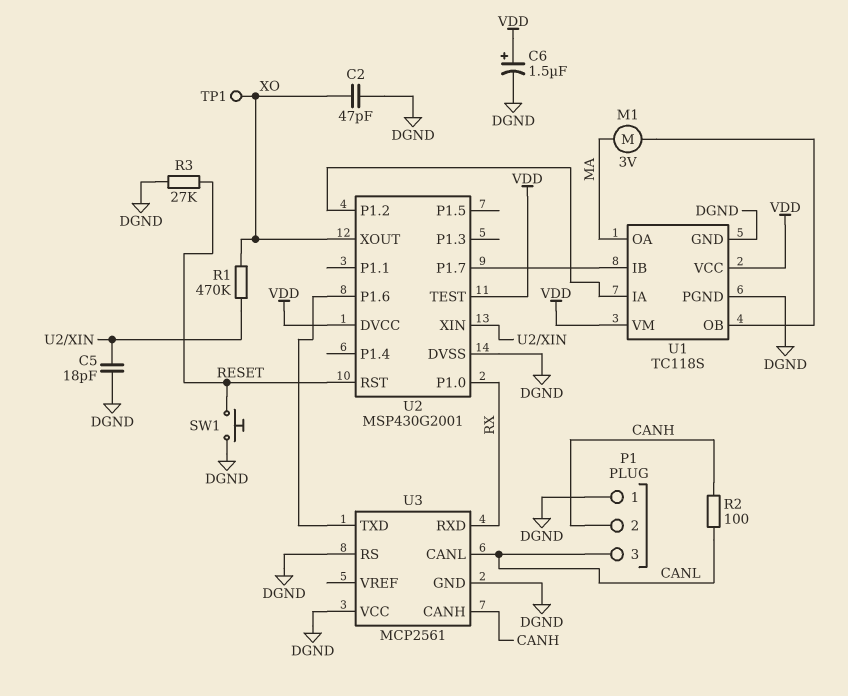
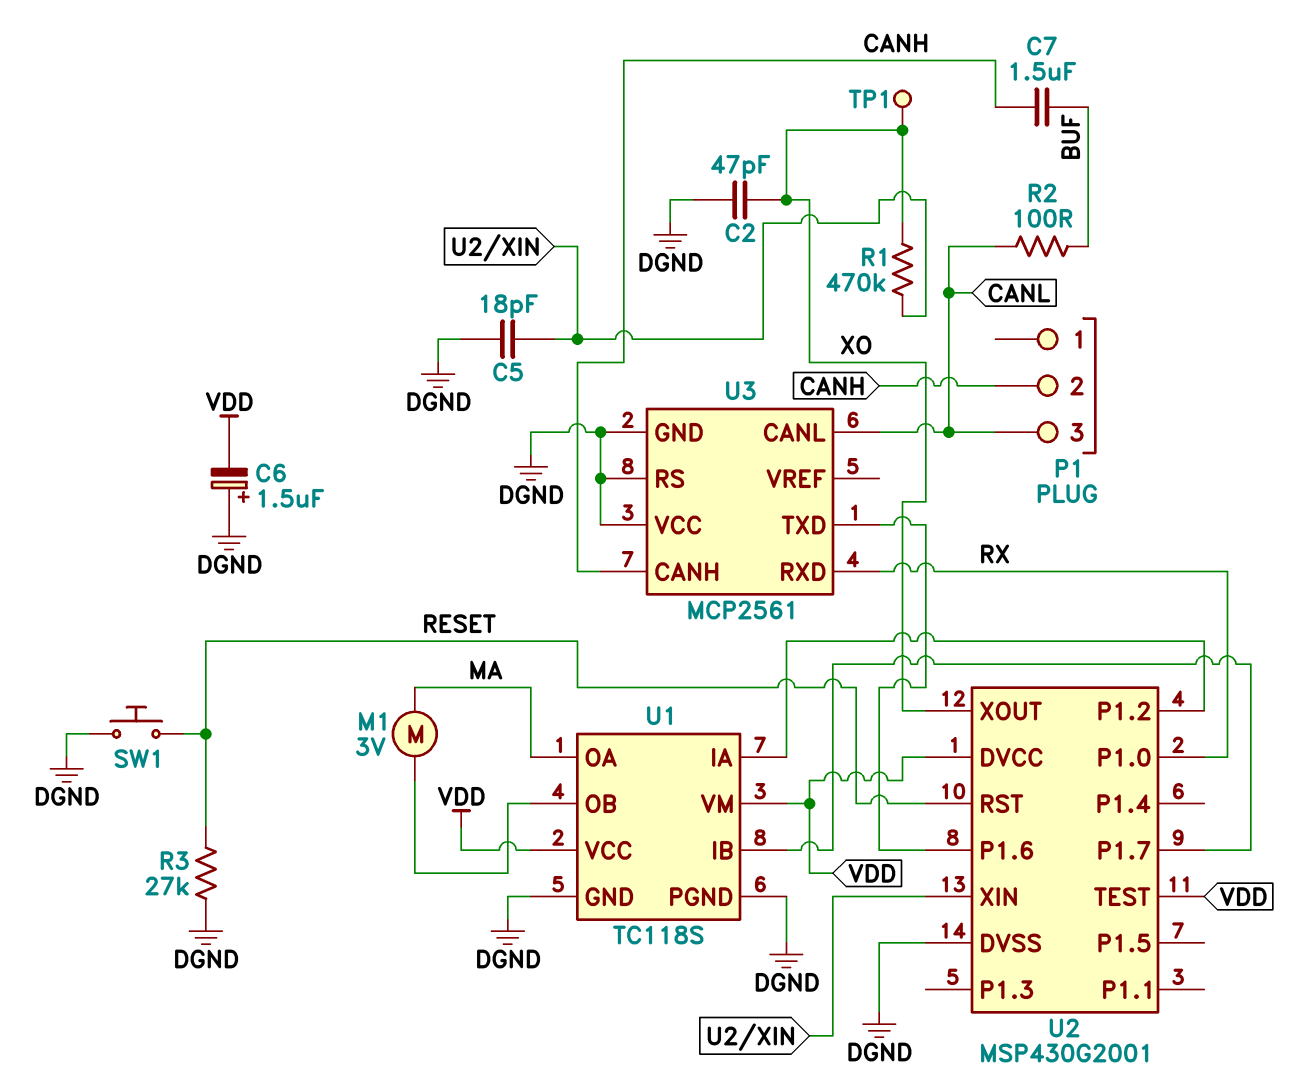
C6: 1.5uF (plus VDD, minus DGND) -> 1.5uF (plus DGND, minus VDD)
C7: none -> 1.5uF (BUF, CANH)
P1 pin 1: DGND -> none
R2: 100 (CANH, CANL) -> 100 (BUF, CANL)

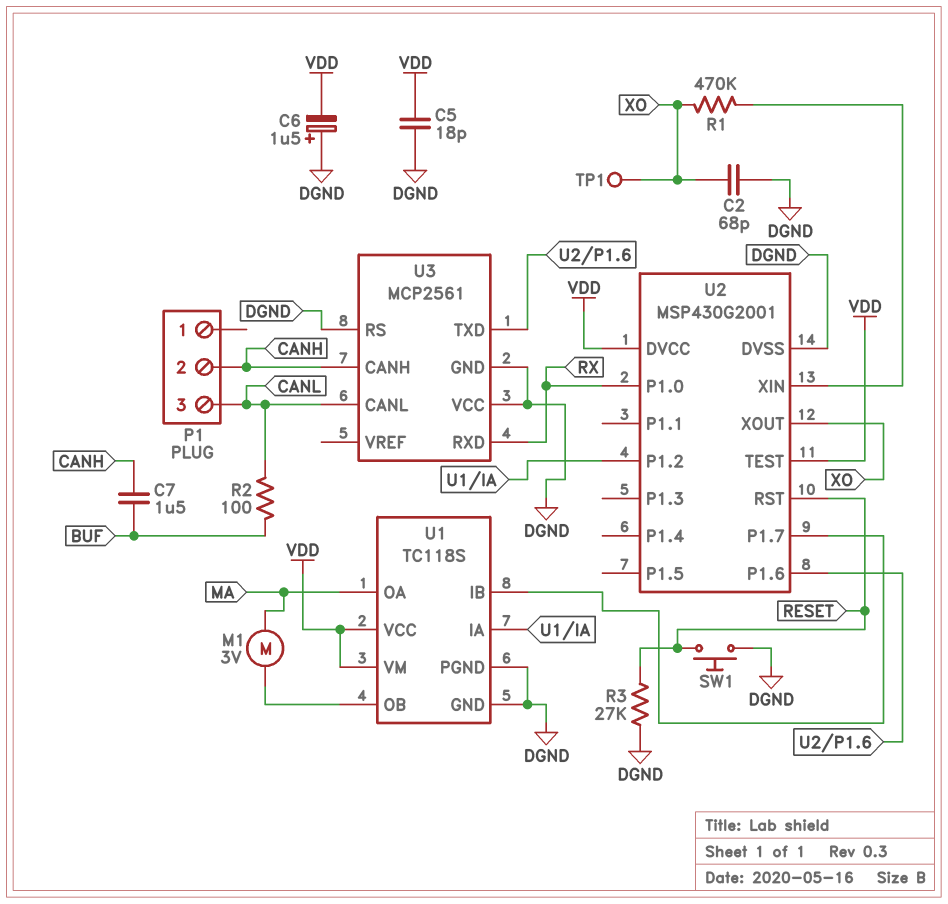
C2: 47pF (DGND, XO) -> 68pF (DGND, XO)
C5: 18pF (DGND, U2/XIN) -> 18pF (DGND, VDD)

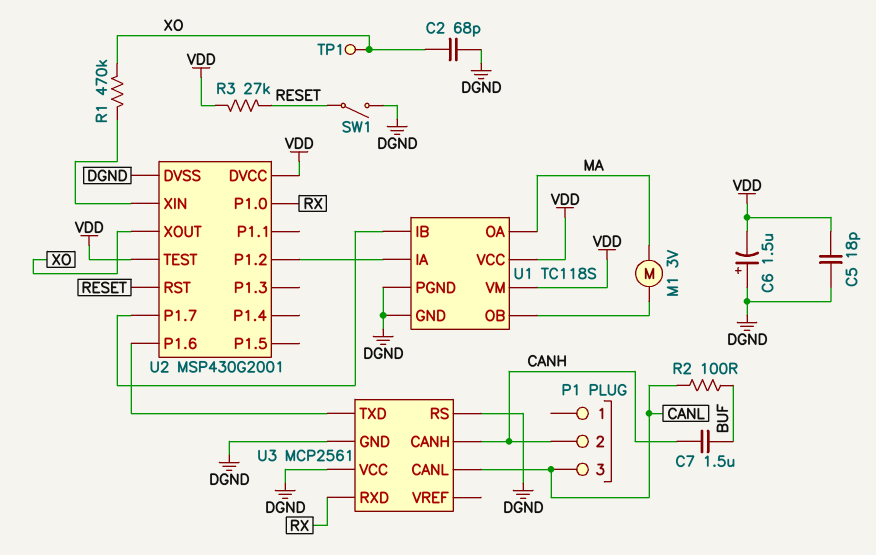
R3: 27k (DGND, RESET) -> 27k (RESET, VDD)
SW1: button (DGND, RESET) -> switch (DGND, RESET)

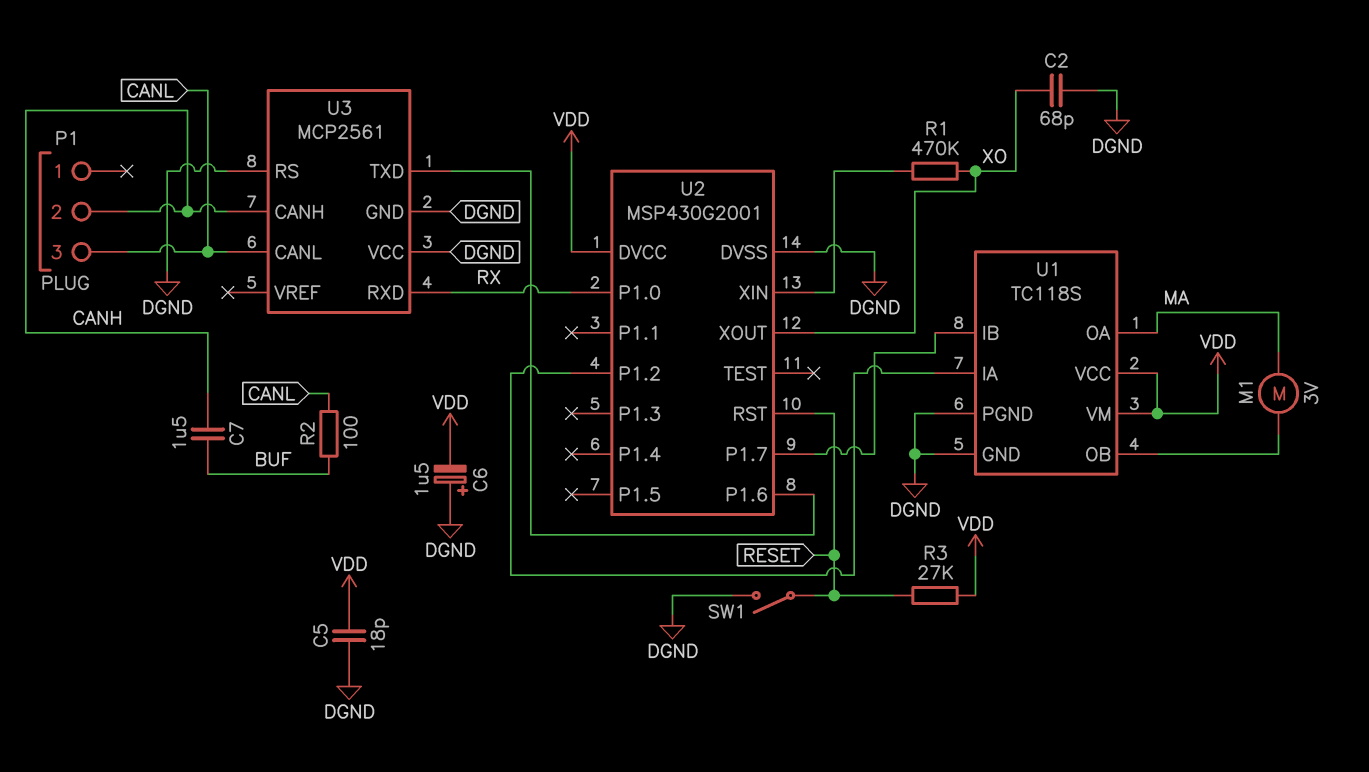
TP1: test point (XO) -> none
U2 pin TEST: VDD -> none

